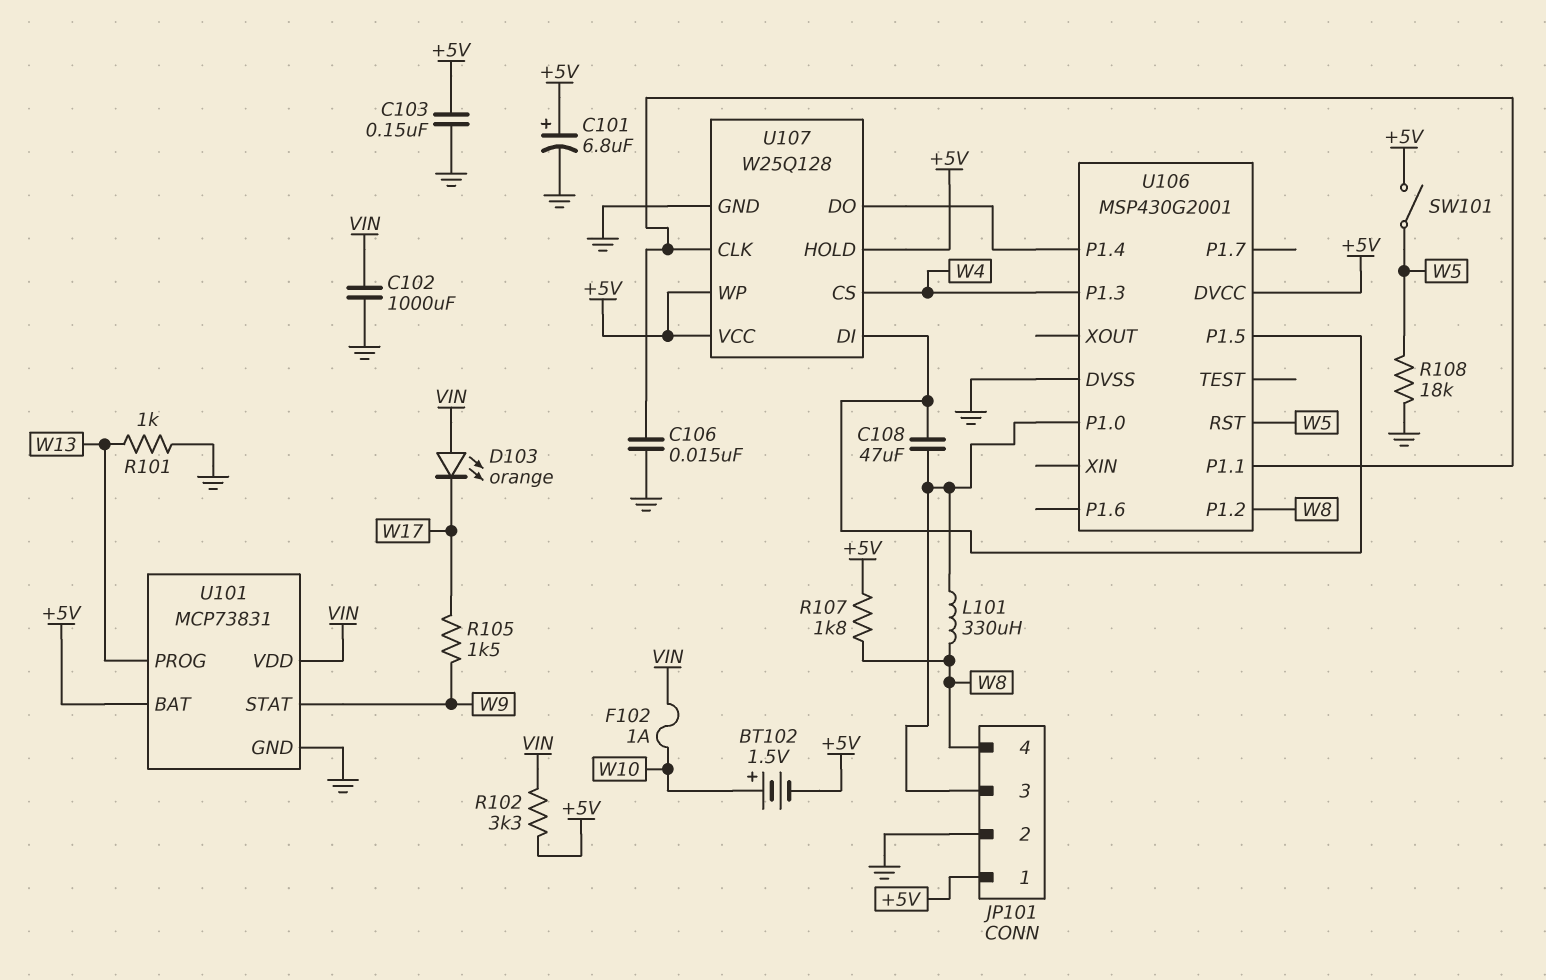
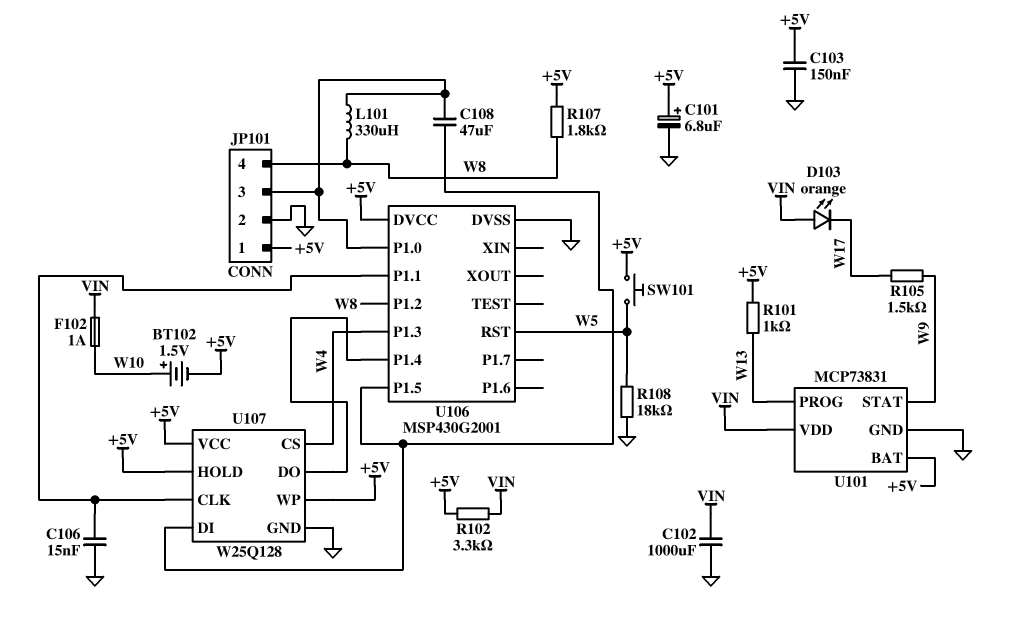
R101: 1k (GND, W13) -> 1k (+5V, W13)
SW101: switch (+5V, W5) -> button (+5V, W5)

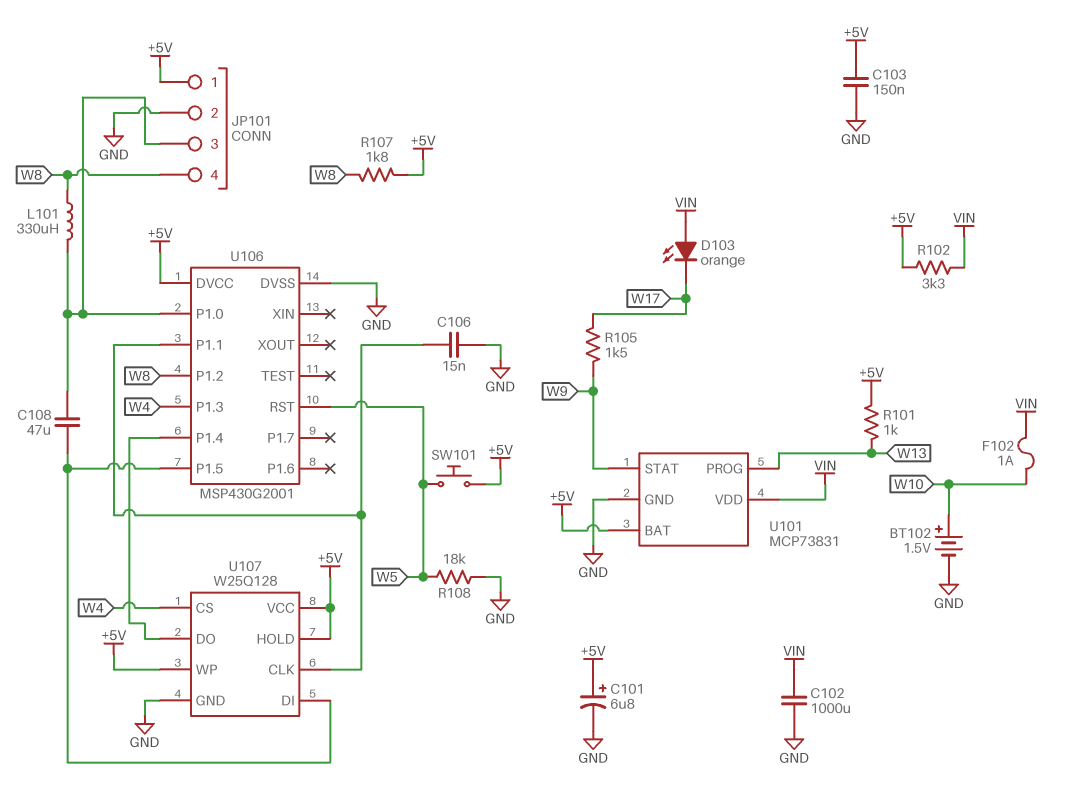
BT102: 1.5V (plus W10, minus +5V) -> 1.5V (plus W10, minus GND)

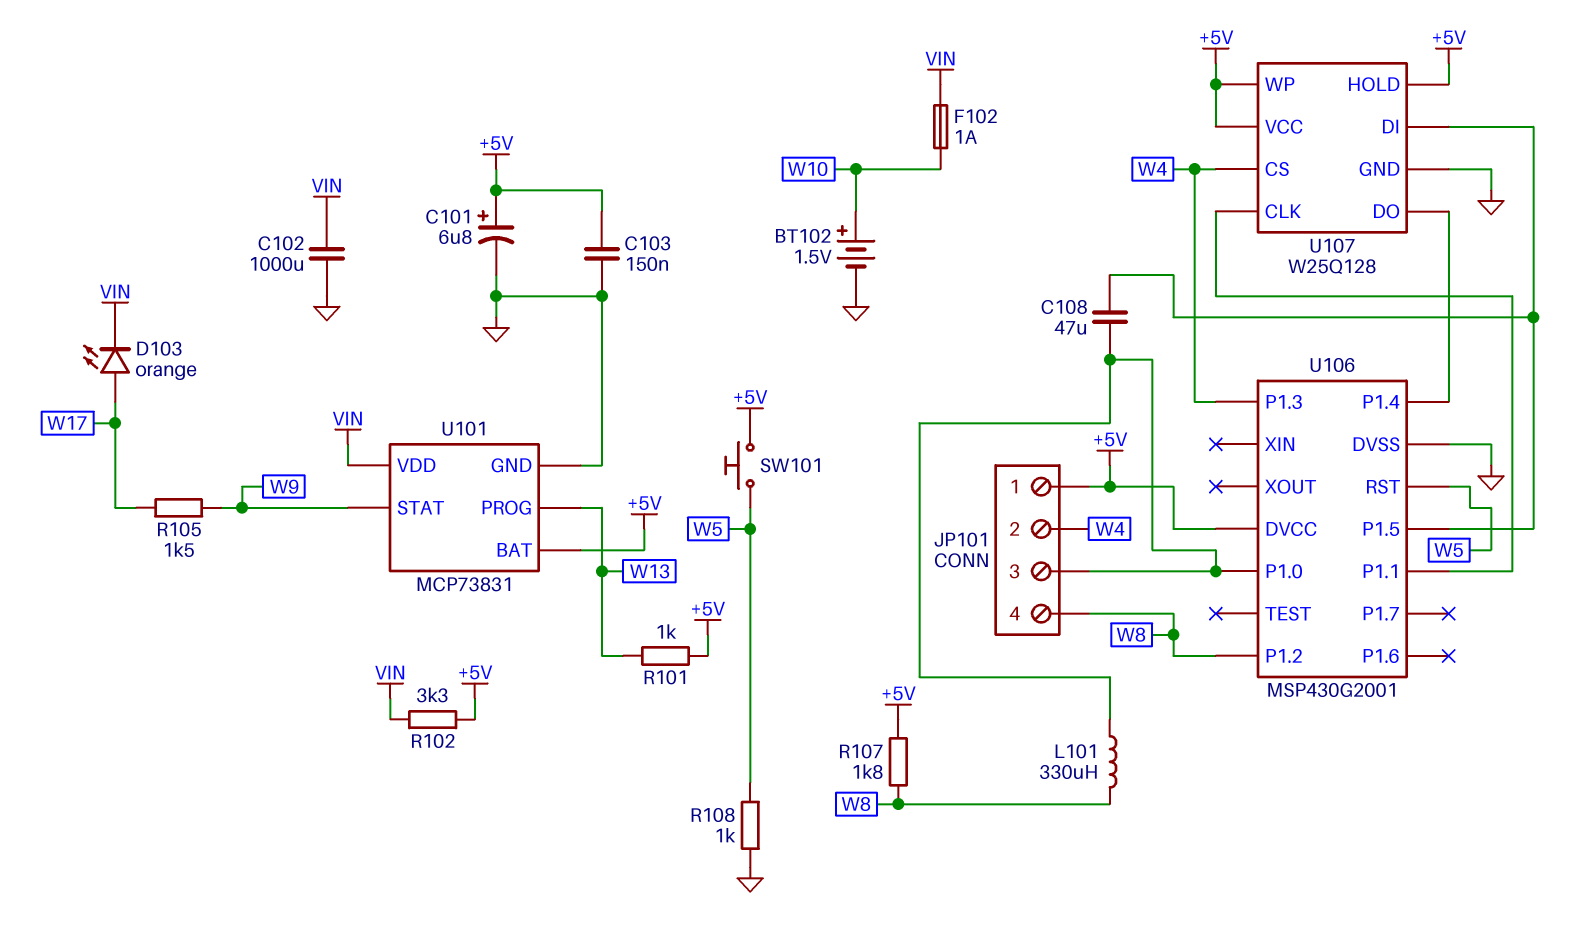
C106: 15nF (GND, U106/P1.1) -> none
D103: LED orange (A VIN, K W17) -> LED orange (A W17, K VIN)
JP101 pin 2: GND -> W4
R108: 18k (GND, W5) -> 1k (GND, W5)

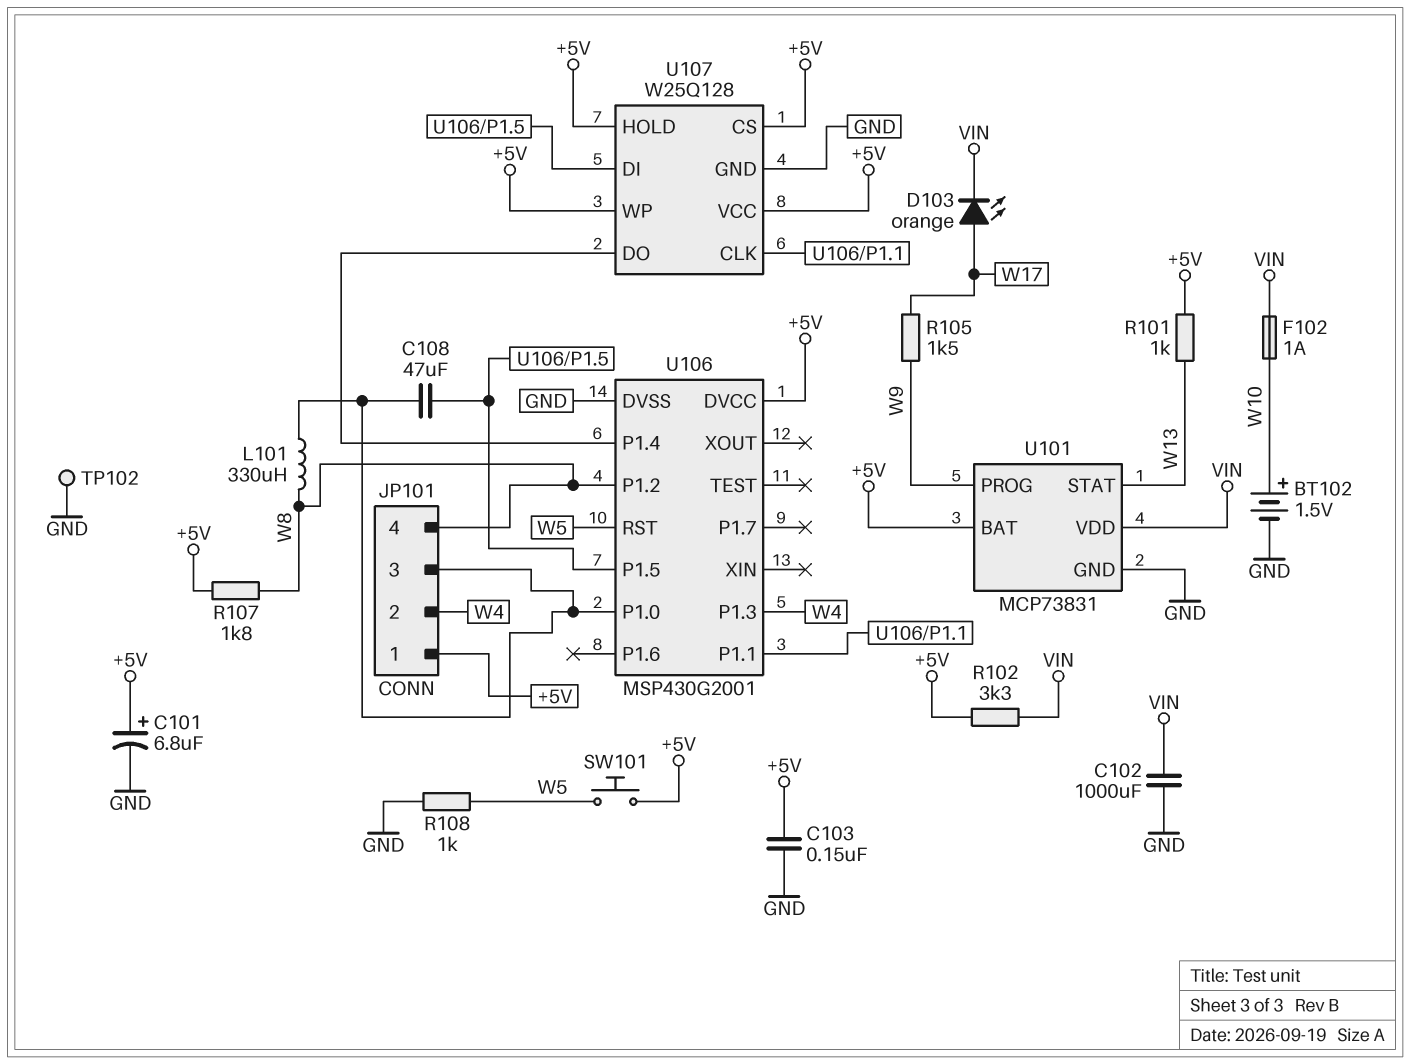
TP102: none -> test point (GND)
U101 pin PROG: W13 -> W9
U101 pin STAT: W9 -> W13
U107 pin CS: W4 -> +5V

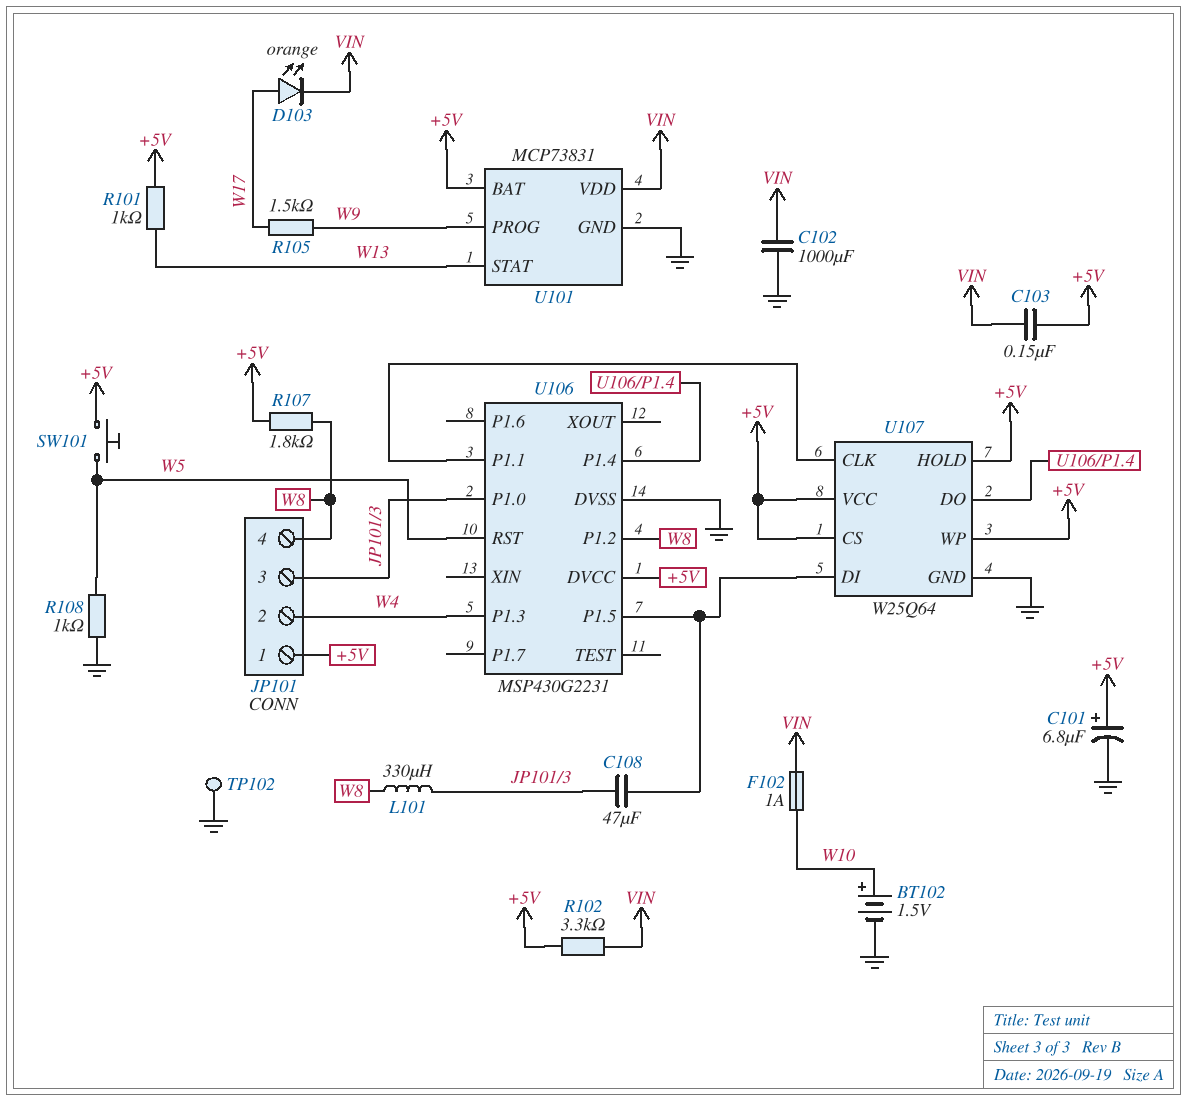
C103: 150nF (+5V, GND) -> 150nF (+5V, VIN)
U106: MSP430G2001 -> MSP430G2231
U107: W25Q128 -> W25Q64

